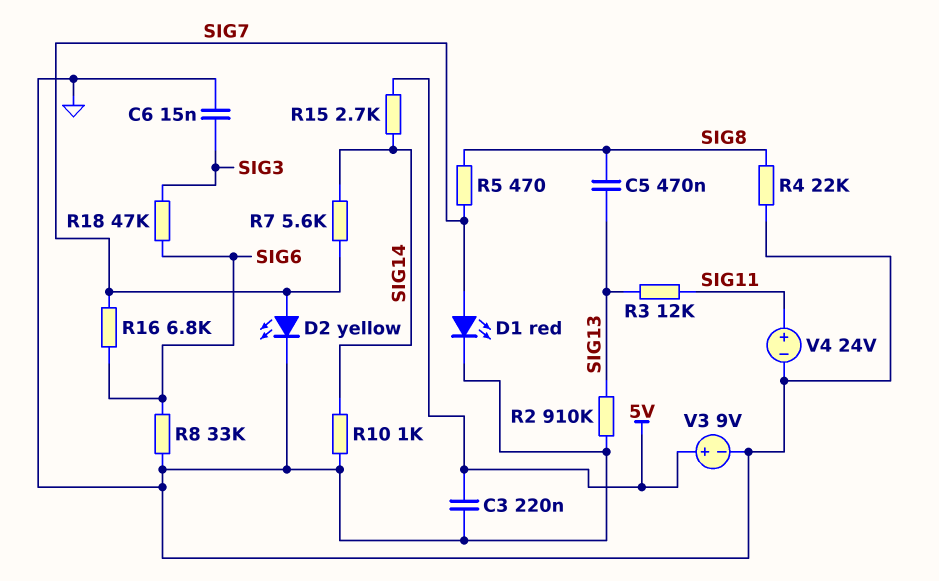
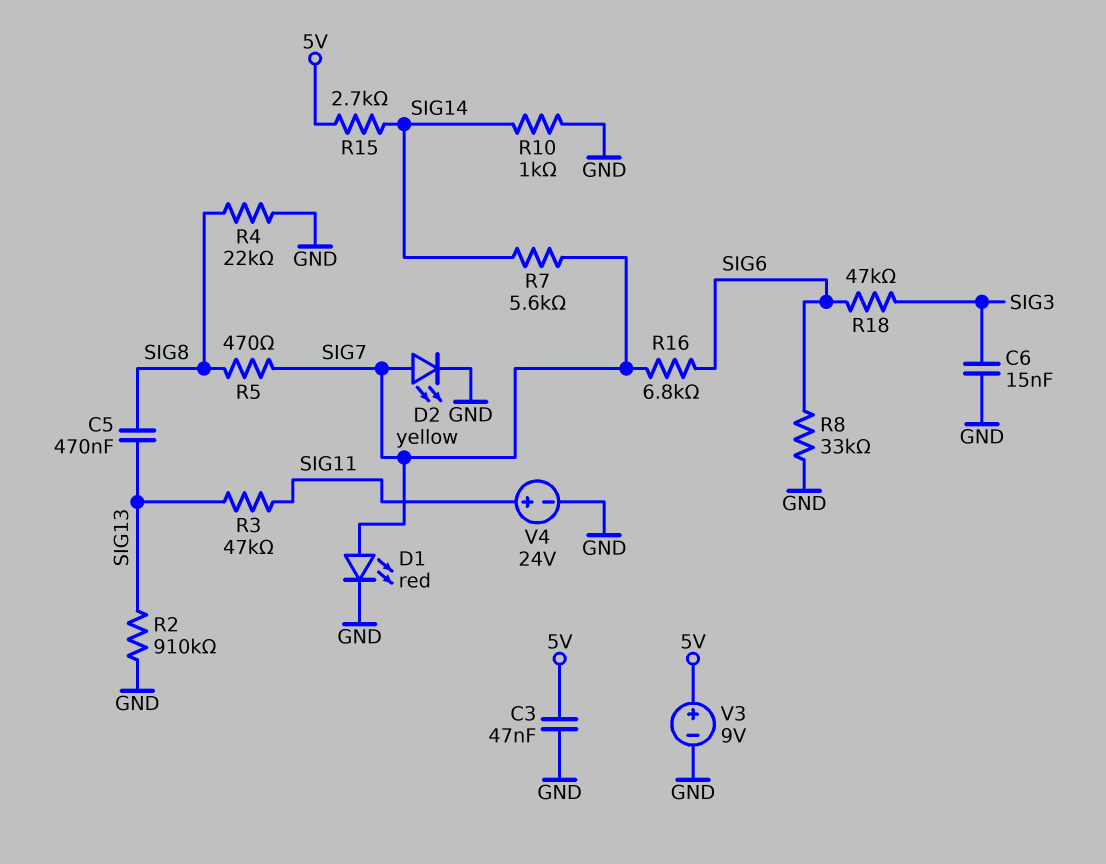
C3: 220nF (5V, GND) -> 47nF (5V, GND)
R3: 12k (SIG11, SIG13) -> 47k (SIG11, SIG13)

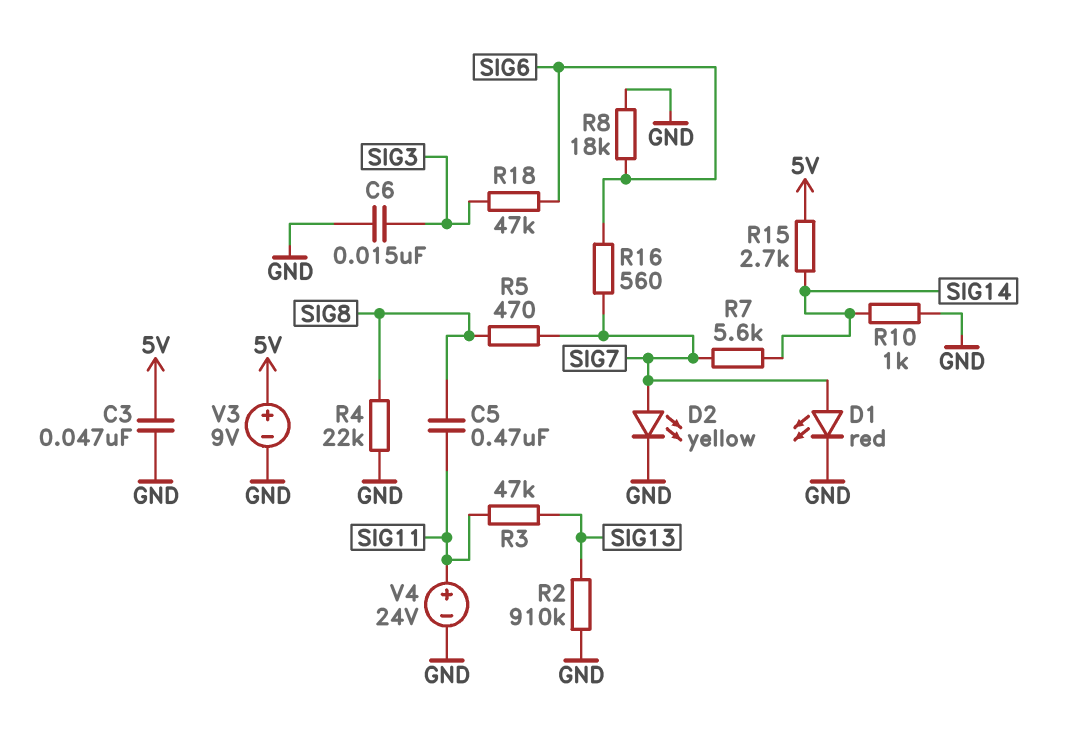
C5: 470nF (SIG8, SIG13) -> 470nF (SIG8, SIG11)
R8: 33k (GND, SIG6) -> 18k (GND, SIG6)
R16: 6.8k (SIG6, SIG7) -> 560 (SIG6, SIG7)

